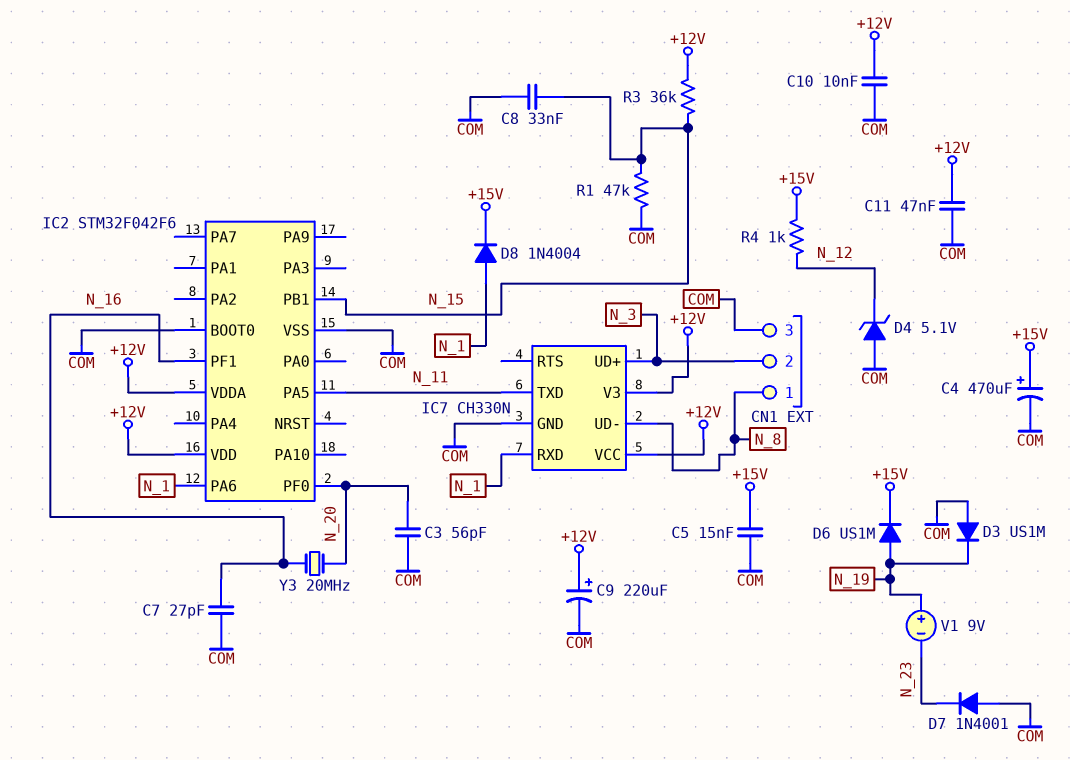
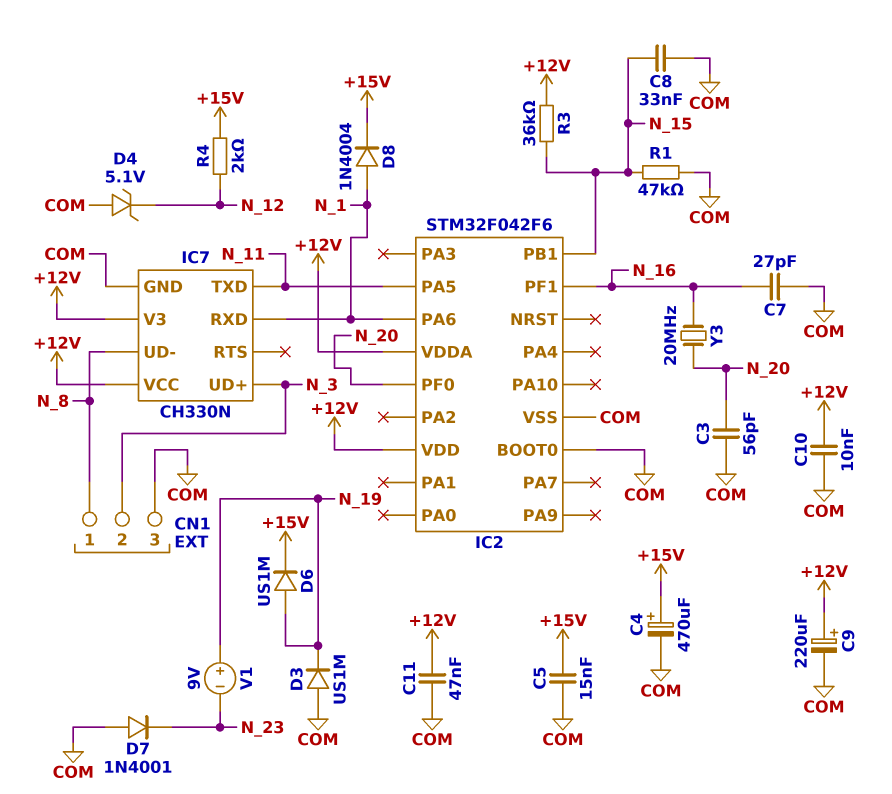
R4: 1k (+15V, N_12) -> 2k (+15V, N_12)

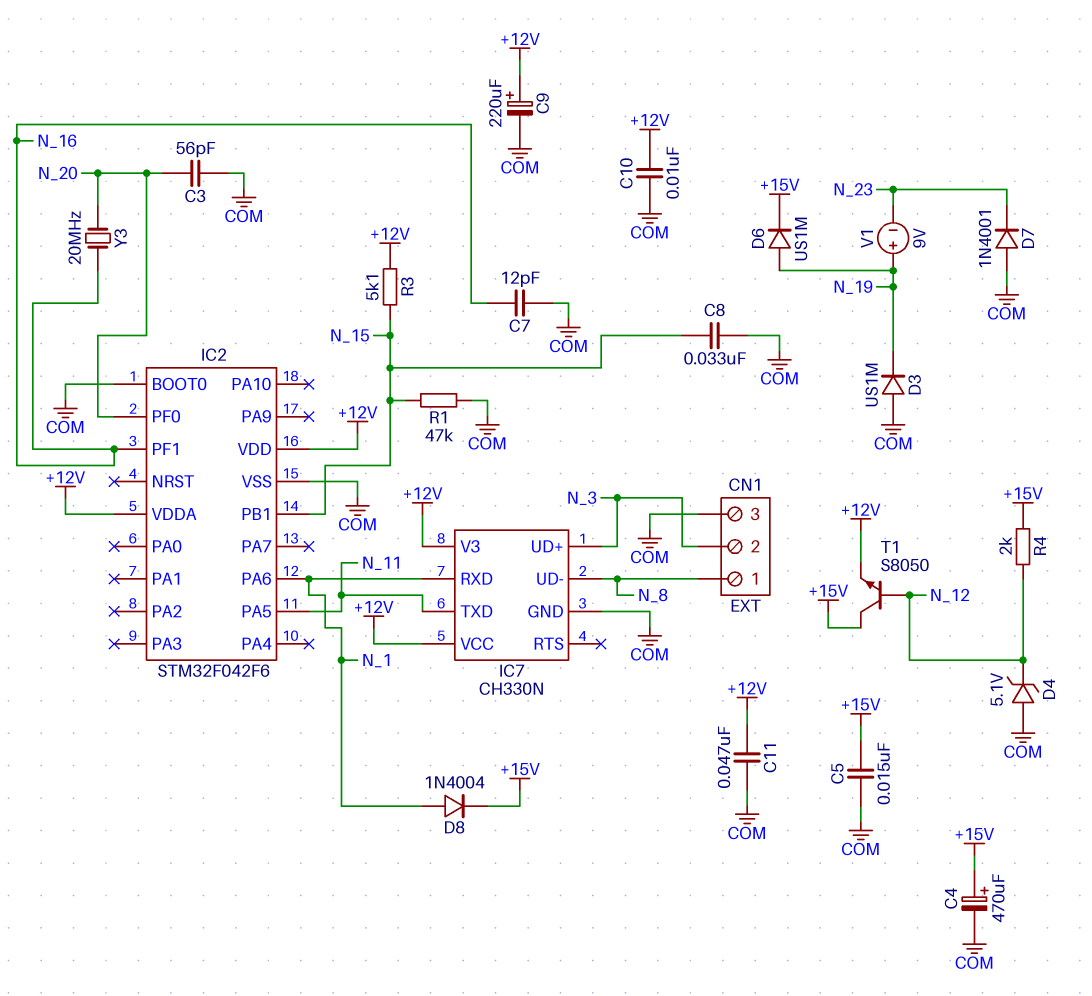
C7: 27pF (COM, N_16) -> 12pF (COM, N_16)
R3: 36k (+12V, N_15) -> 5.1k (+12V, N_15)
T1: none -> NPN S8050 (B N_12, C +15V, E +12V)

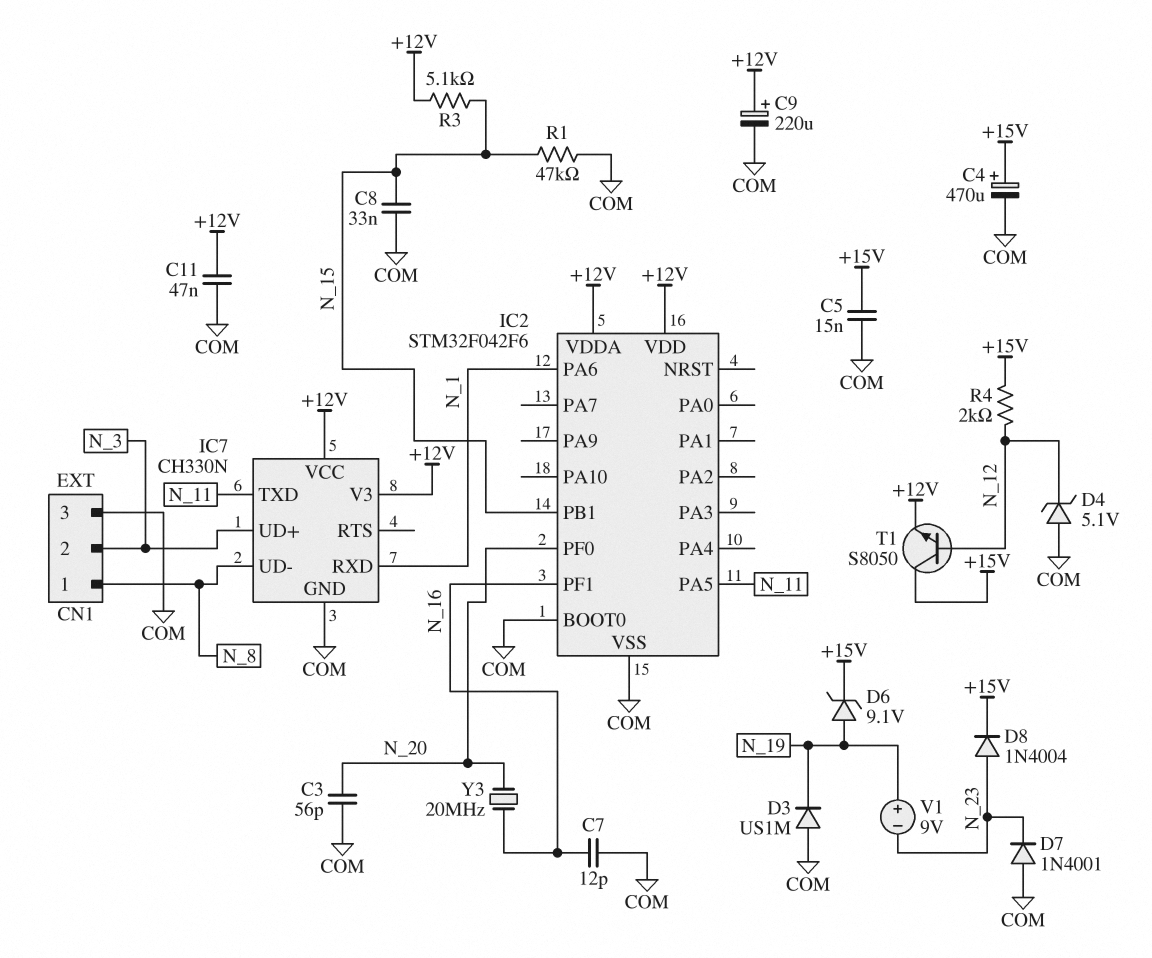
C10: 10nF (+12V, COM) -> none
D6: diode US1M (A N_19, K +15V) -> zener 9.1V (A N_19, K +15V)
D8: diode 1N4004 (A N_1, K +15V) -> diode 1N4004 (A N_23, K +15V)

